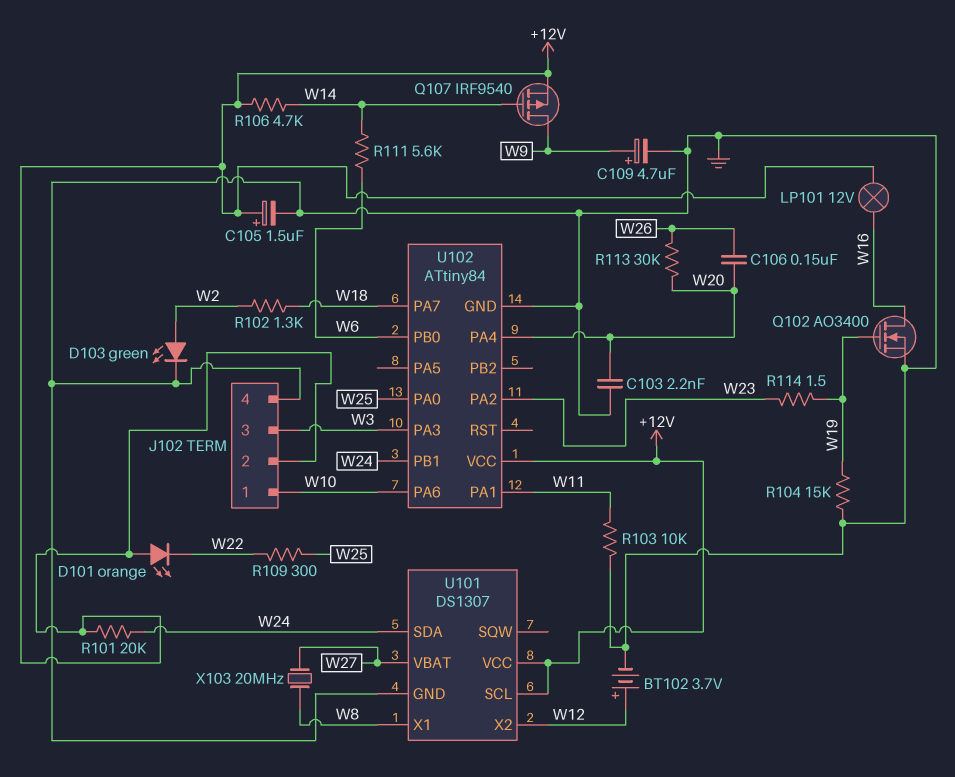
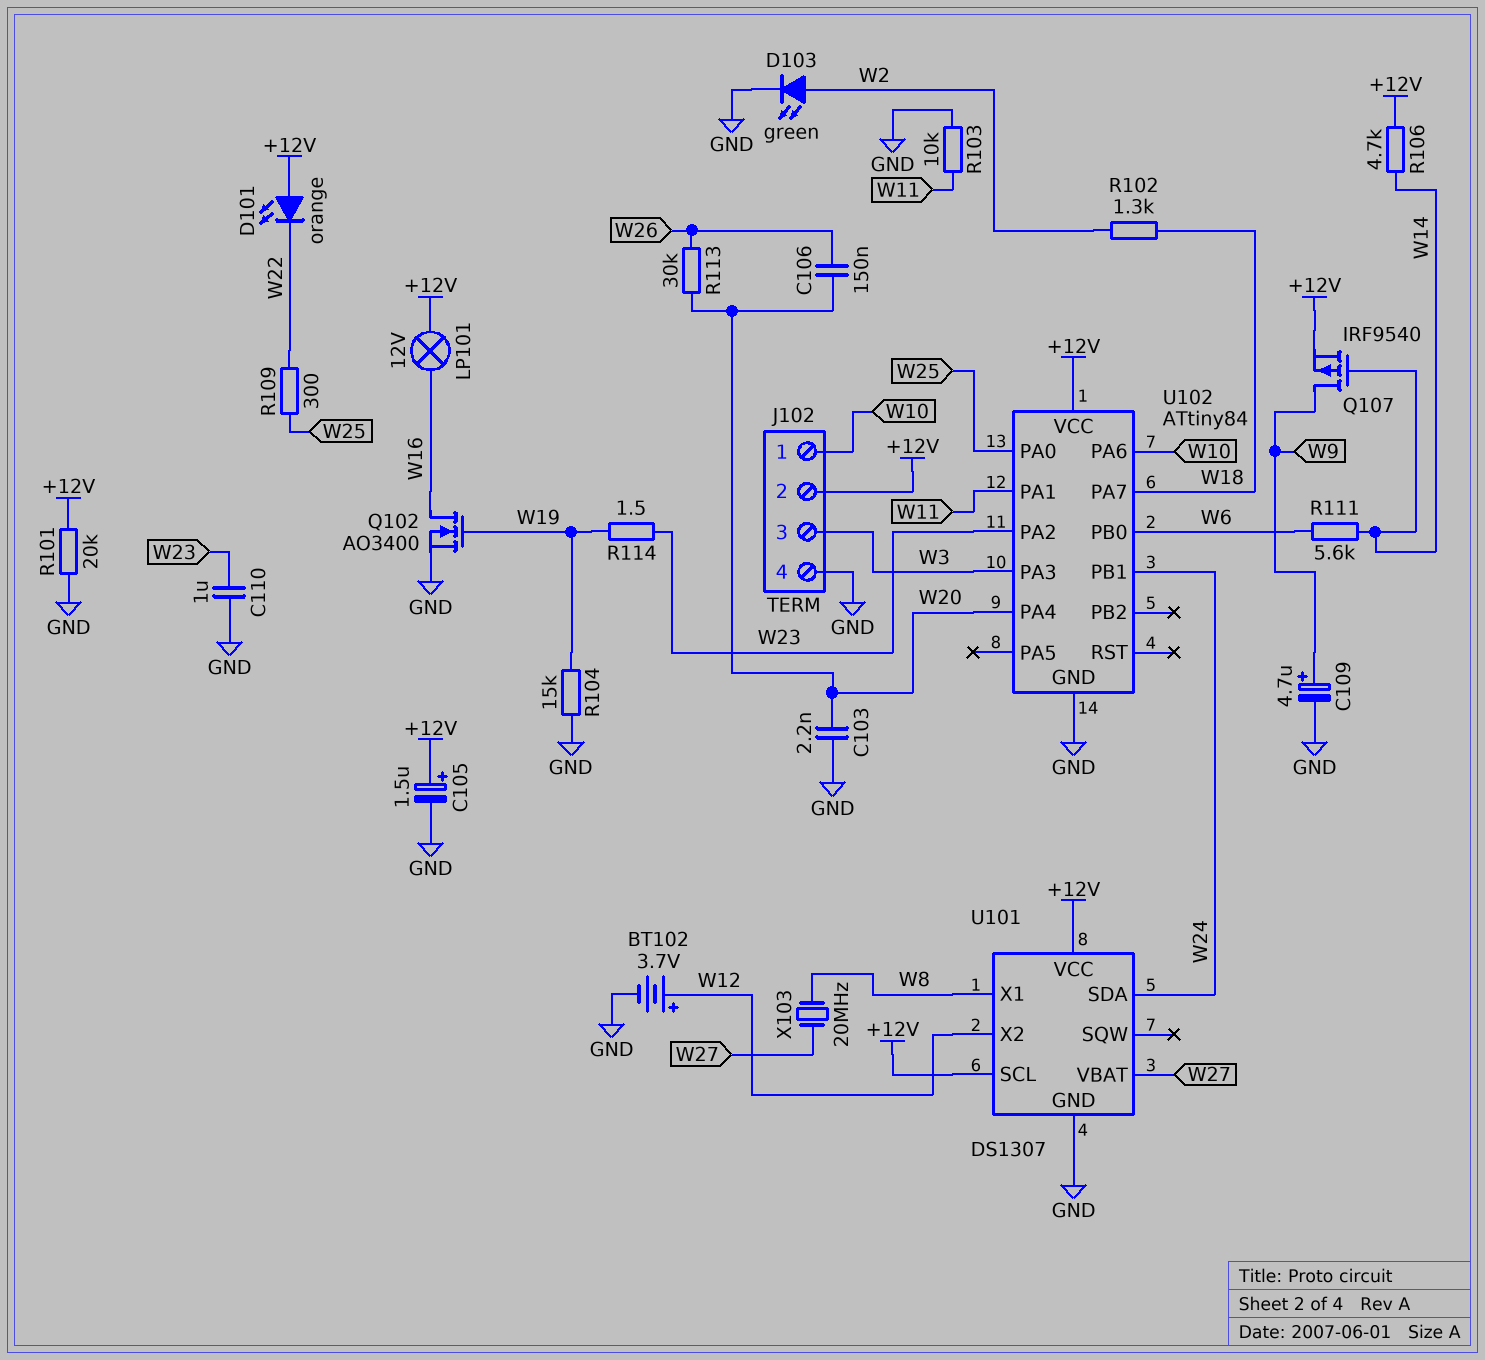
C110: none -> 1uF (GND, W23)
R101: 20k (+12V, W24) -> 20k (+12V, GND)

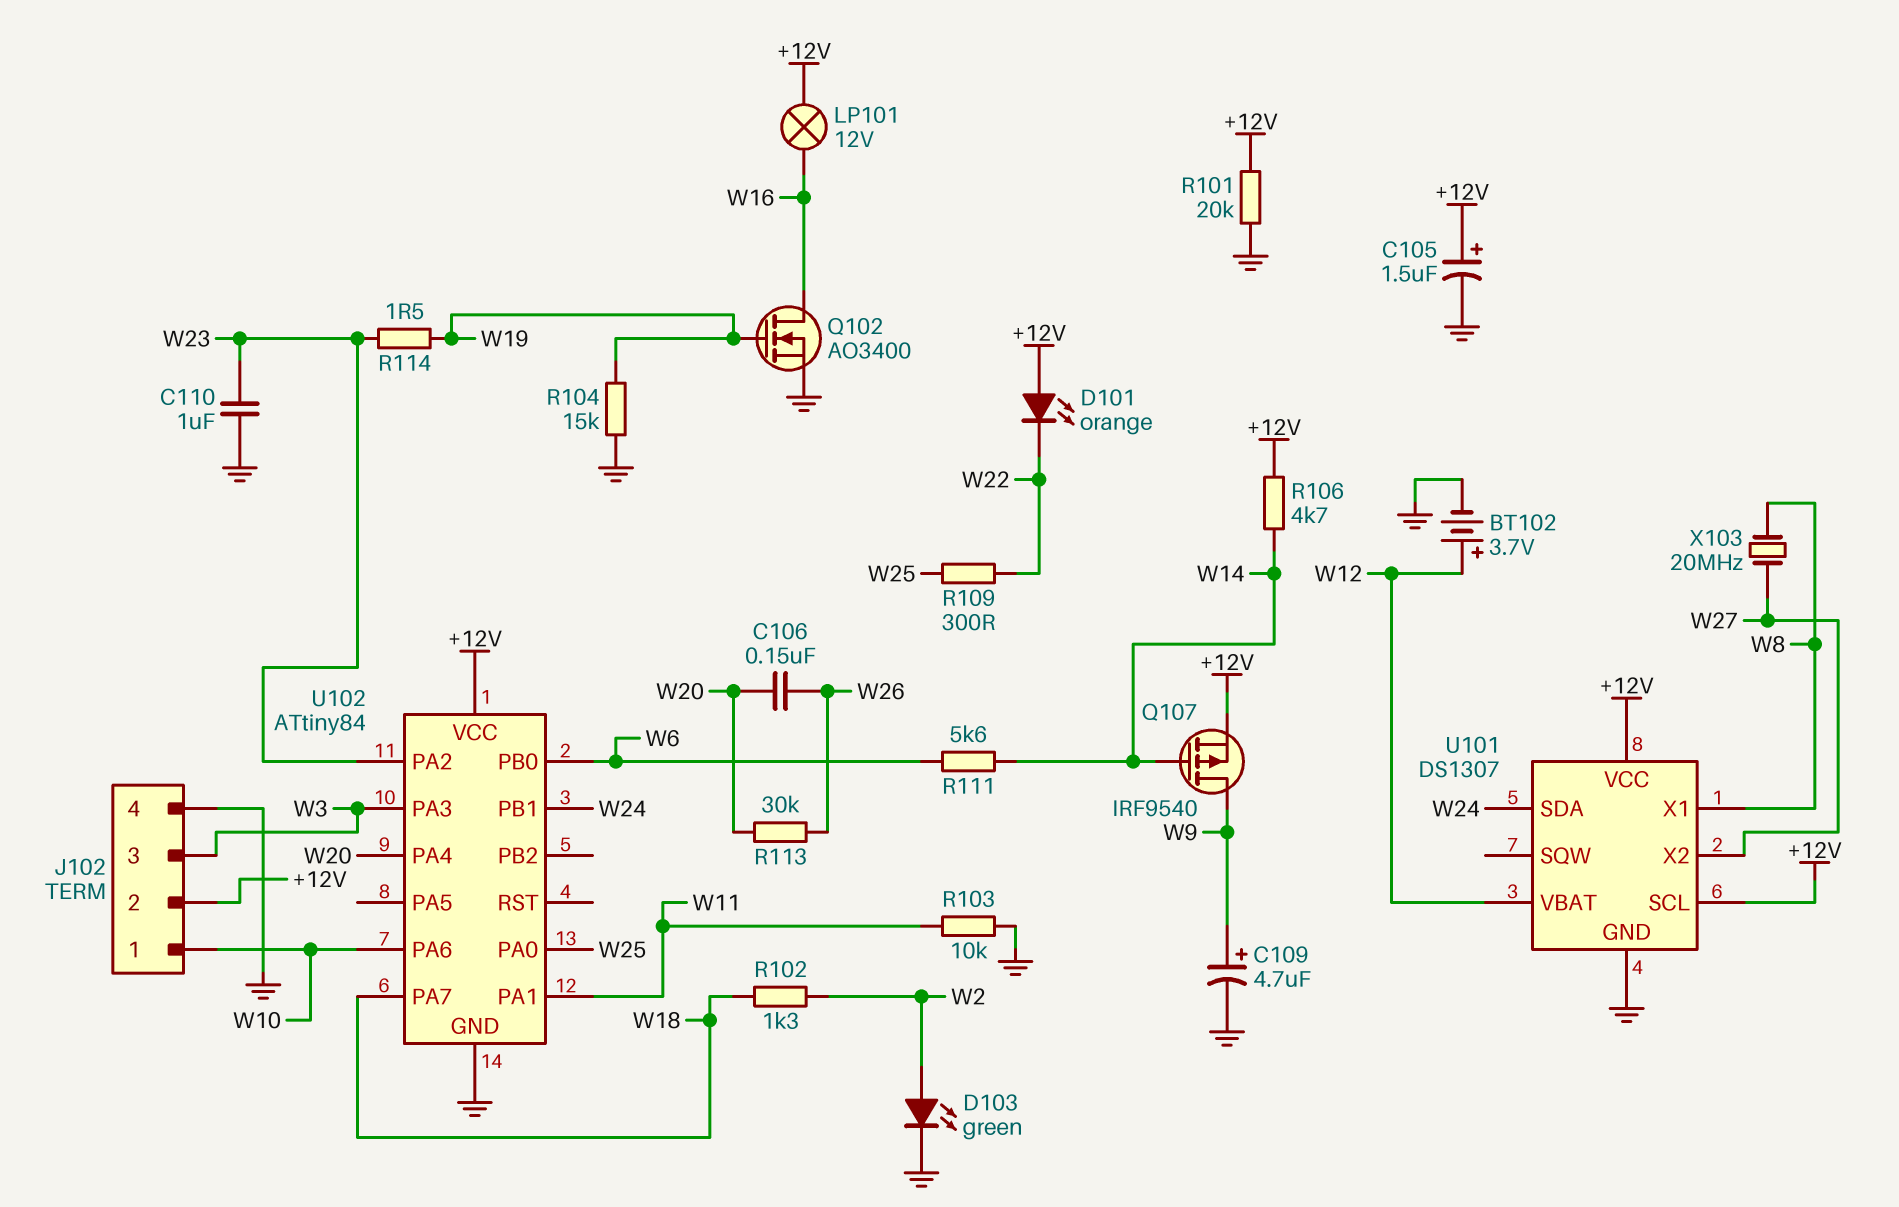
C103: 2.2nF (GND, W20) -> none
U101 pin VBAT: W27 -> W12
U101 pin X2: W12 -> W27

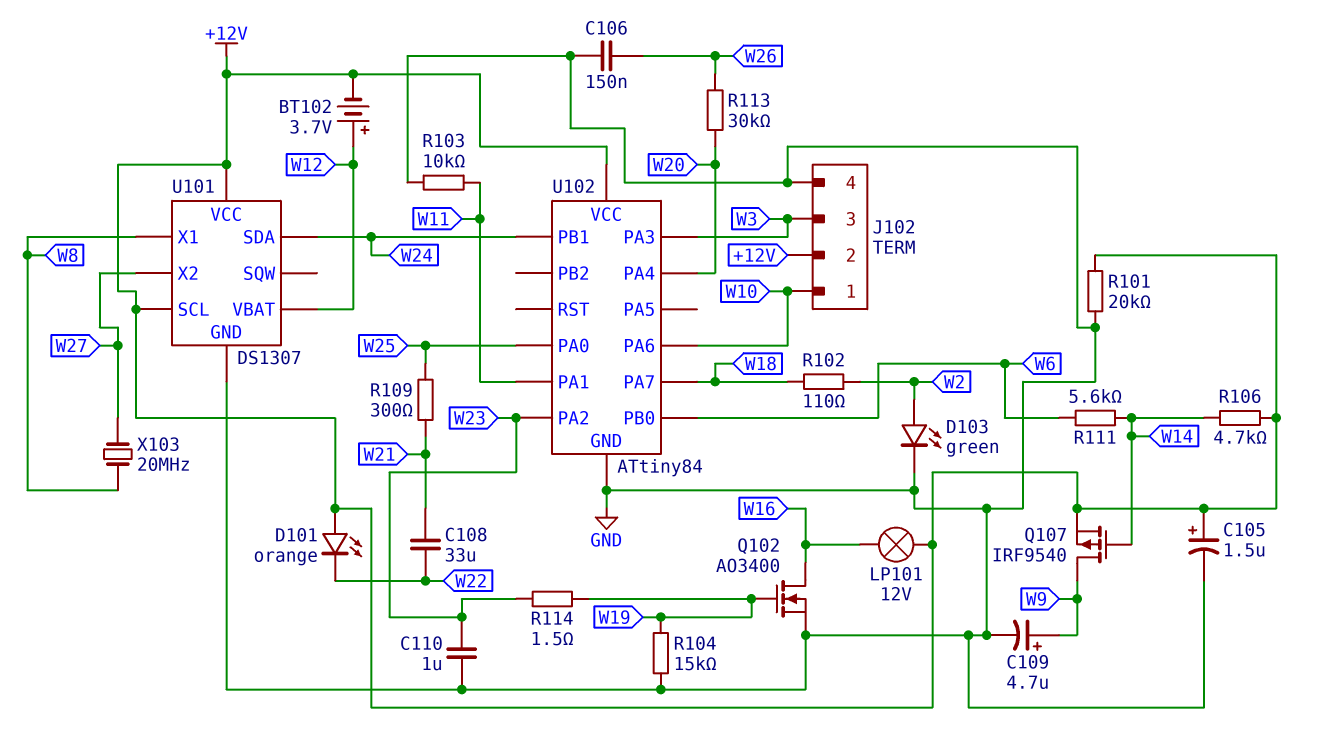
BT102: 3.7V (plus W12, minus GND) -> 3.7V (plus W12, minus +12V)
C106: 150nF (W20, W26) -> 150nF (GND, W26)
C108: none -> 33uF (W21, W22)
R102: 1.3k (W2, W18) -> 110 (W2, W18)
R109: 300 (W22, W25) -> 300 (W21, W25)

